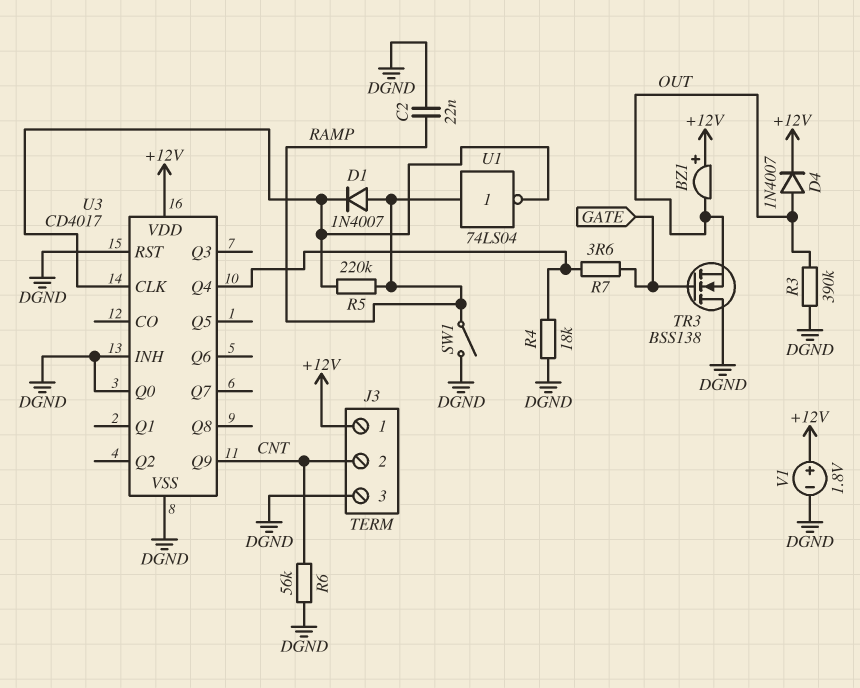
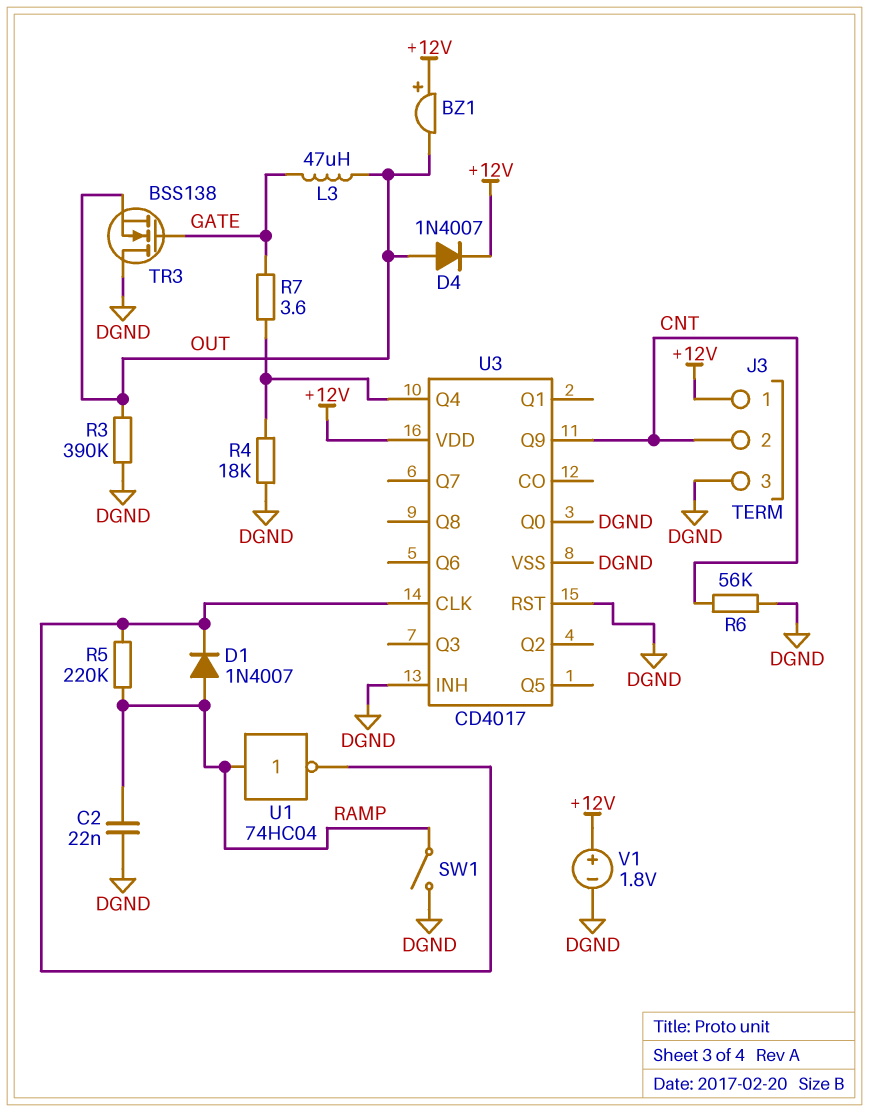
L3: none -> 47uH (GATE, OUT)
U1: NOT 74LS04 (in RAMP, out U3/CLK) -> NOT 74HC04 (in RAMP, out U3/CLK)

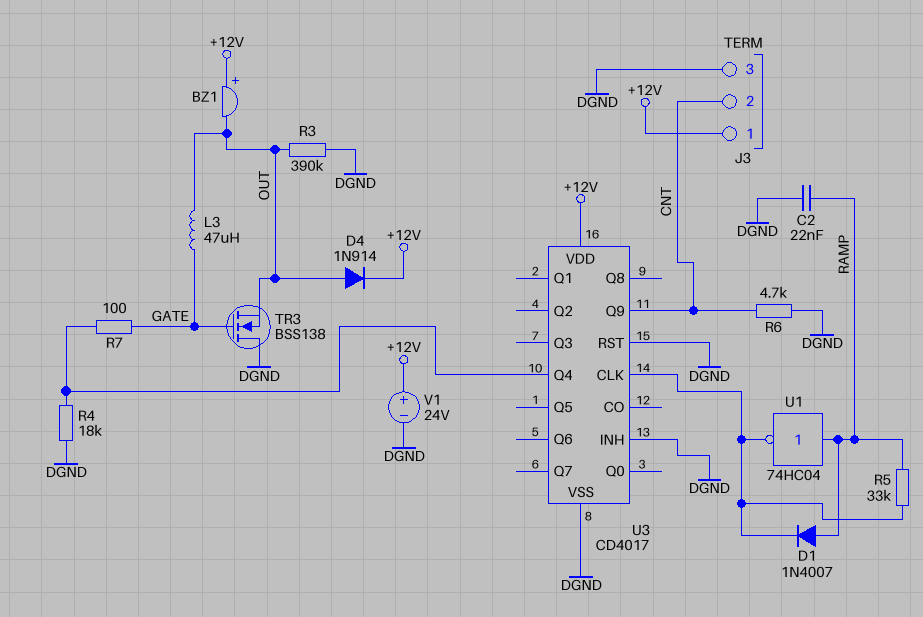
D4: diode 1N4007 (A OUT, K +12V) -> diode 1N914 (A OUT, K +12V)
R5: 220k (RAMP, U3/CLK) -> 33k (RAMP, U3/CLK)
R6: 56k (CNT, DGND) -> 4.7k (CNT, DGND)
R7: 3.6 (GATE, U3/Q4) -> 100 (GATE, U3/Q4)
SW1: switch (DGND, RAMP) -> none
U3 pin Q0: DGND -> none
V1: 1.8V (plus +12V, minus DGND) -> 24V (plus +12V, minus DGND)

